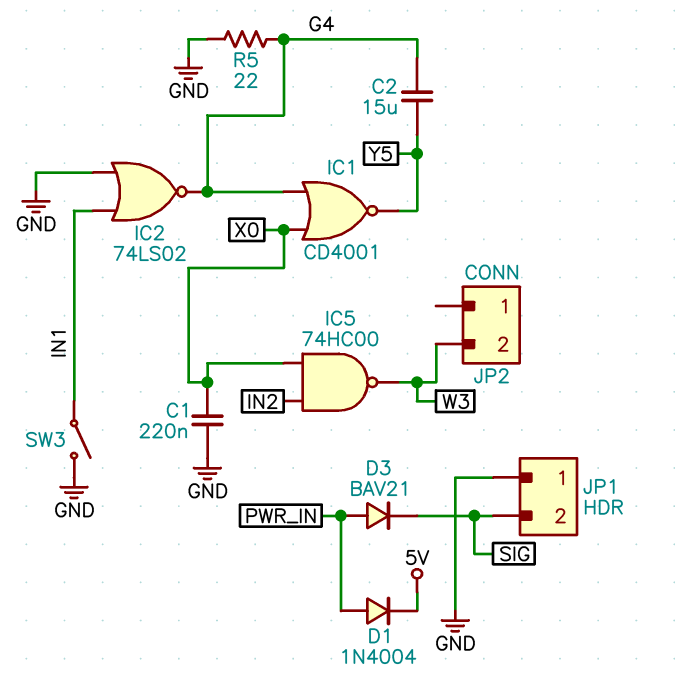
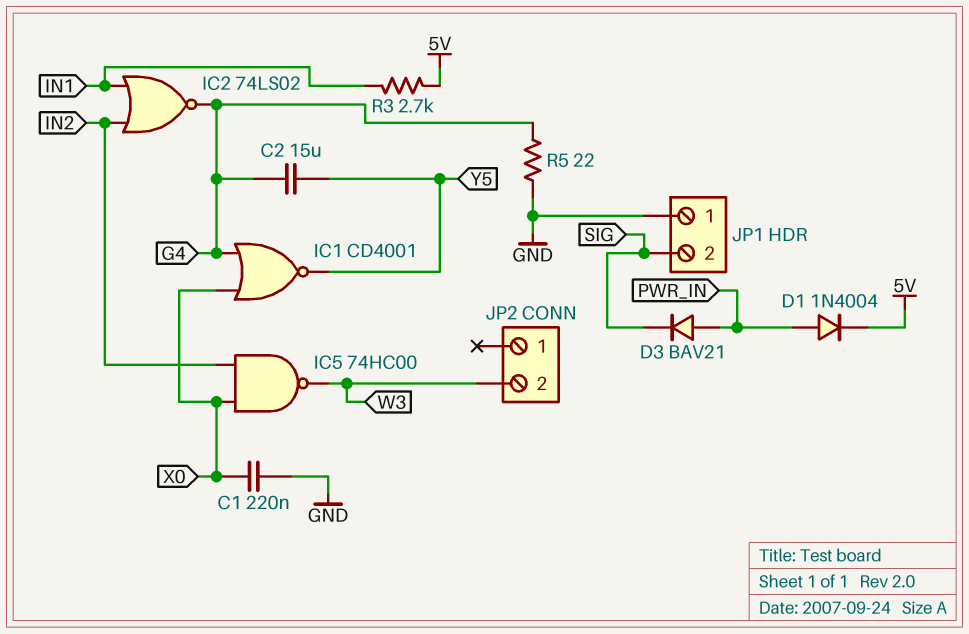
IC2: NOR 74LS02 (in GND, in IN1, out G4) -> NOR 74LS02 (in IN1, in IN2, out G4)
R3: none -> 2.7k (5V, IN1)
SW3: switch (GND, IN1) -> none

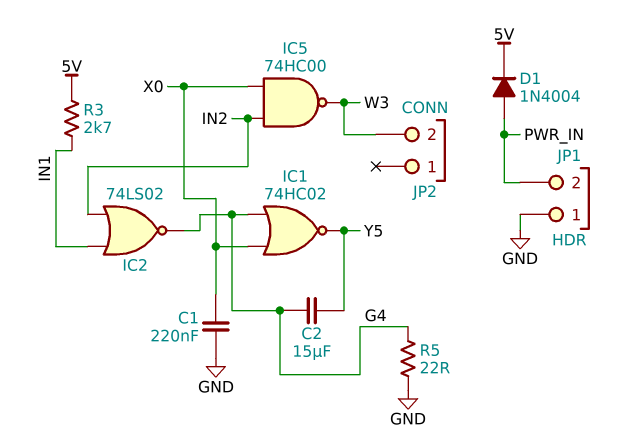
D3: diode BAV21 (A PWR_IN, K SIG) -> none
IC1: NOR CD4001 (in G4, in X0, out Y5) -> NOR 74HC02 (in G4, in X0, out Y5)
JP1 pin 2: SIG -> PWR_IN

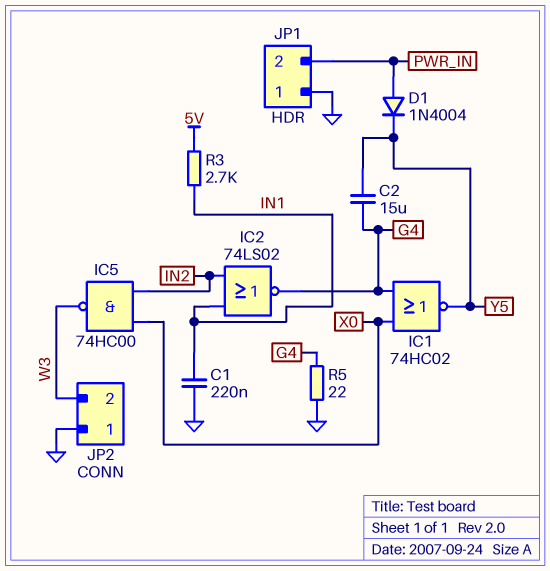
C1: 220nF (GND, X0) -> 220nF (GND, IN1)
D1: diode 1N4004 (A PWR_IN, K 5V) -> diode 1N4004 (A PWR_IN, K Y5)
JP2 pin 1: none -> GND

